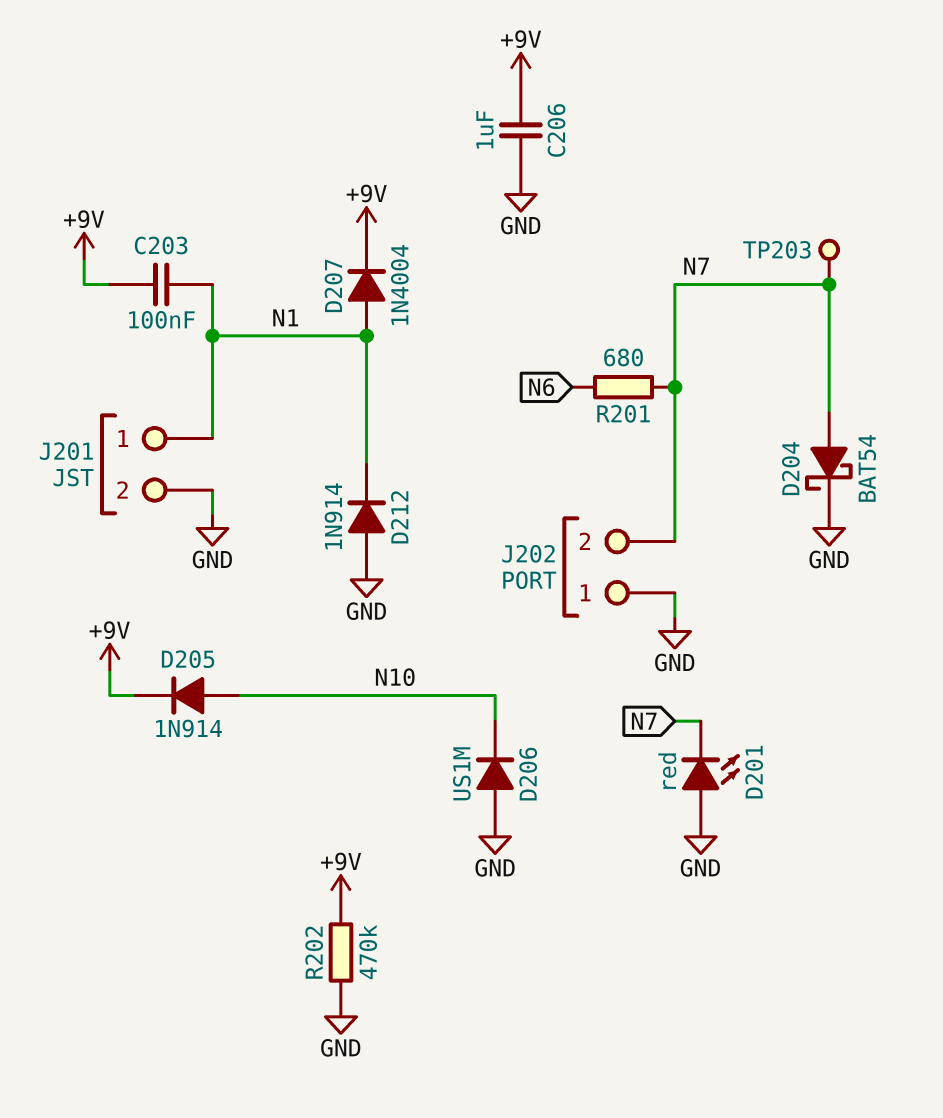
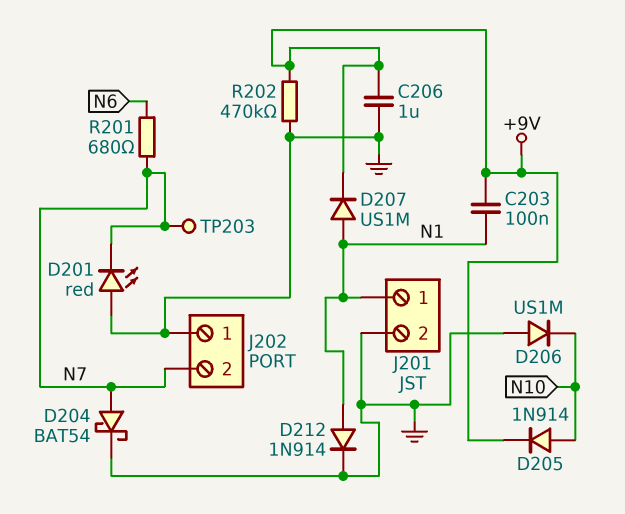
D207: diode 1N4004 (A N1, K +9V) -> diode US1M (A N1, K +9V)
D212: diode 1N914 (A GND, K N1) -> diode 1N914 (A N1, K GND)

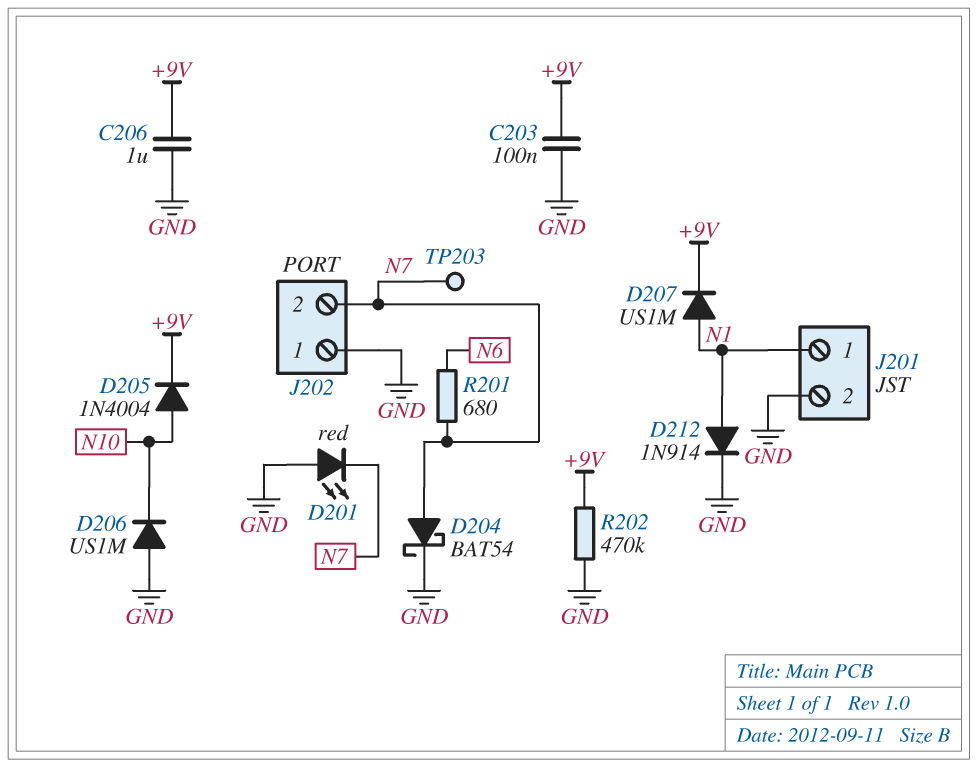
C203: 100nF (+9V, N1) -> 100nF (+9V, GND)
D205: diode 1N914 (A N10, K +9V) -> diode 1N4004 (A N10, K +9V)

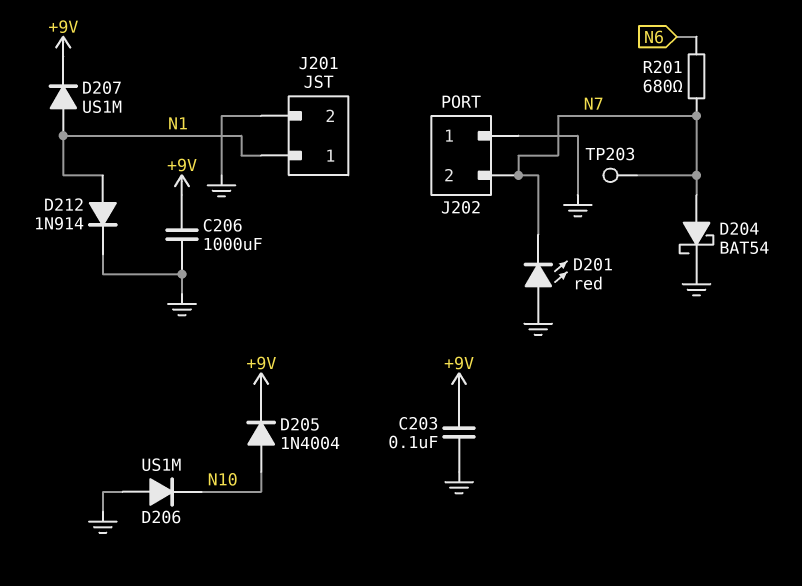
C206: 1uF (+9V, GND) -> 1000uF (+9V, GND)
R202: 470k (+9V, GND) -> none

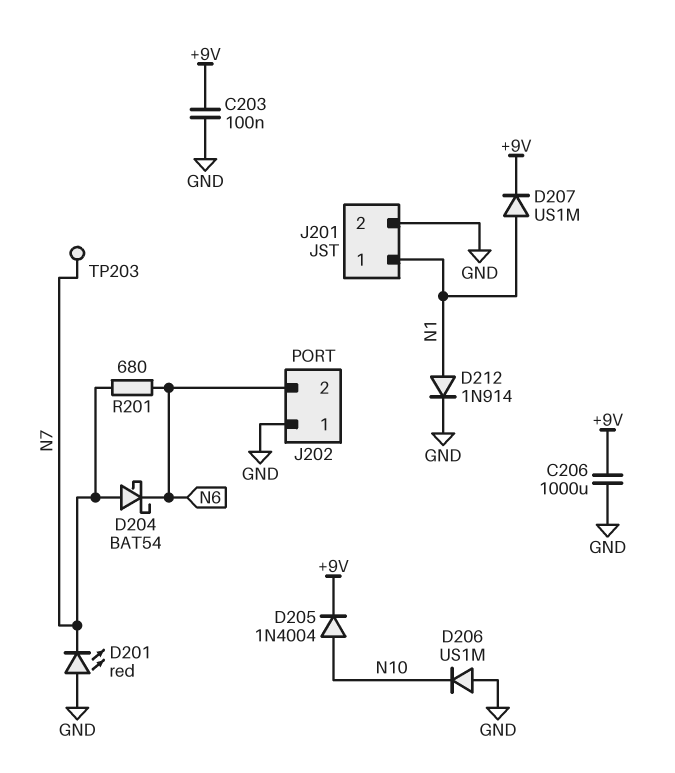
D204: schottky BAT54 (A N7, K GND) -> schottky BAT54 (A N7, K N6)
J202 pin 2: N7 -> N6

